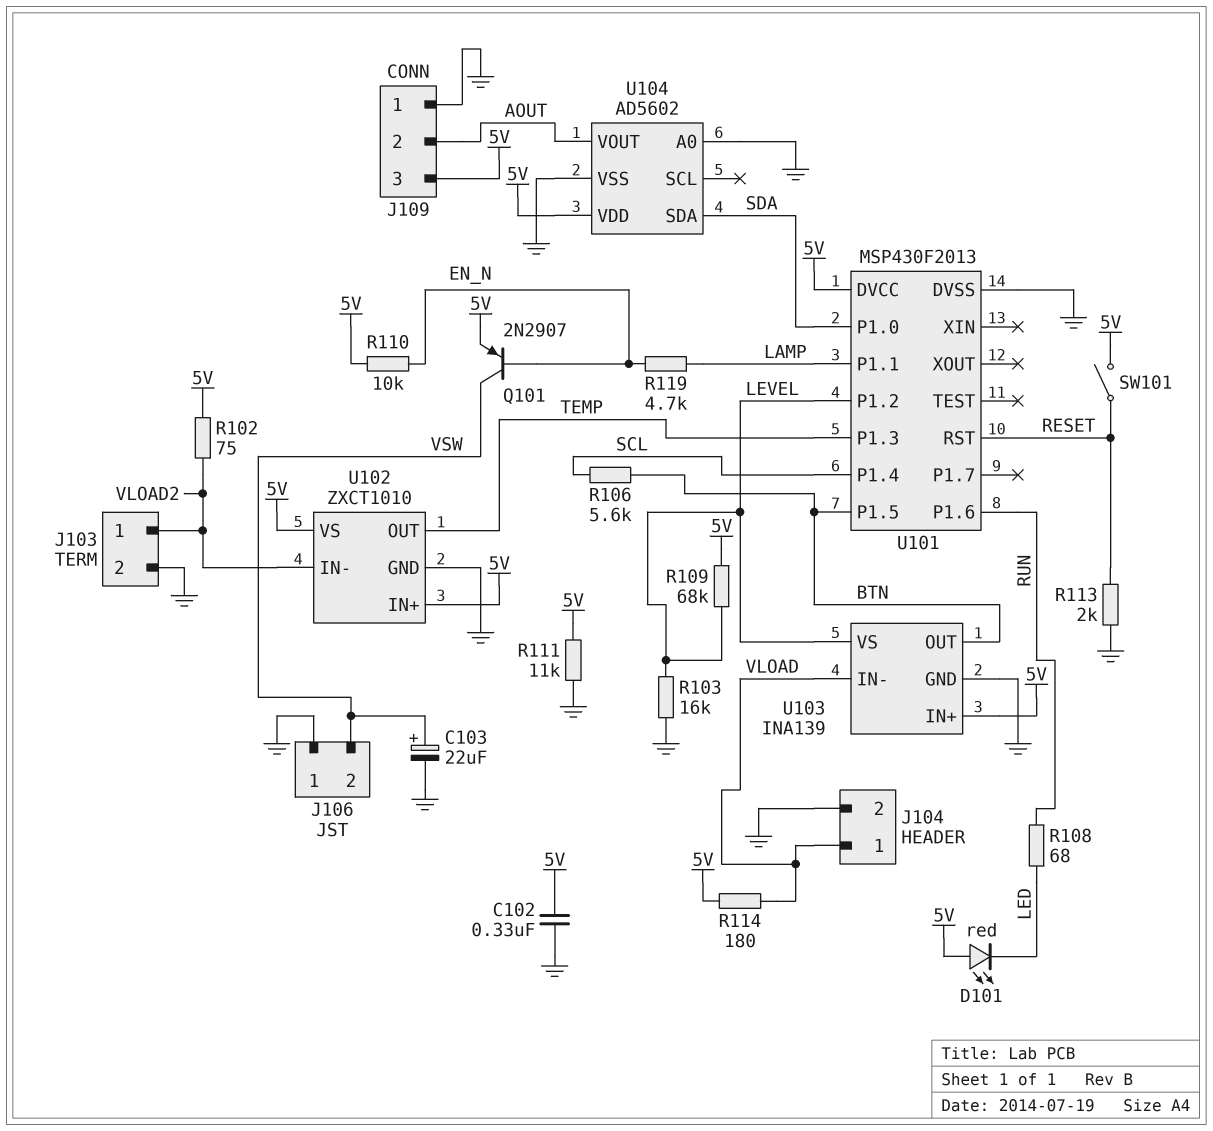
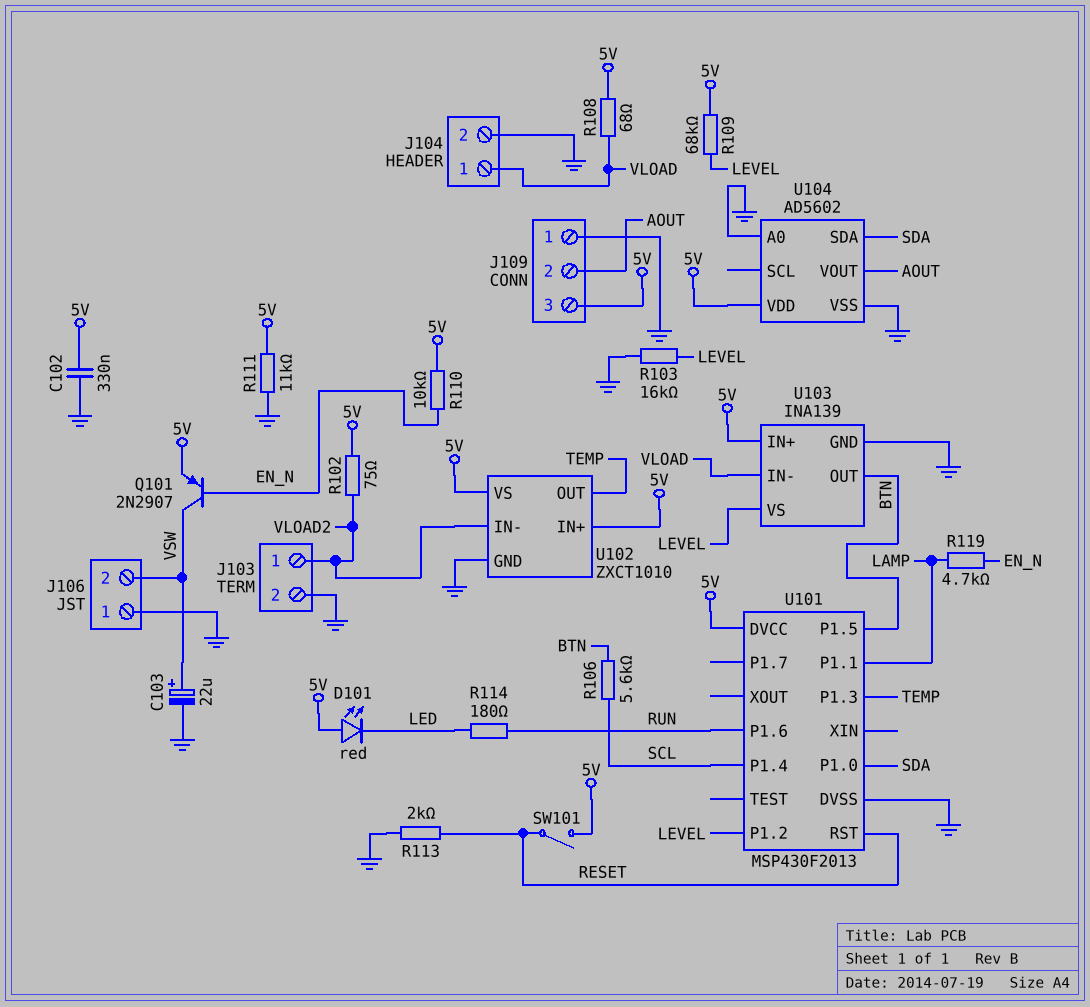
R108: 68 (LED, RUN) -> 68 (5V, VLOAD)
R114: 180 (5V, VLOAD) -> 180 (LED, RUN)

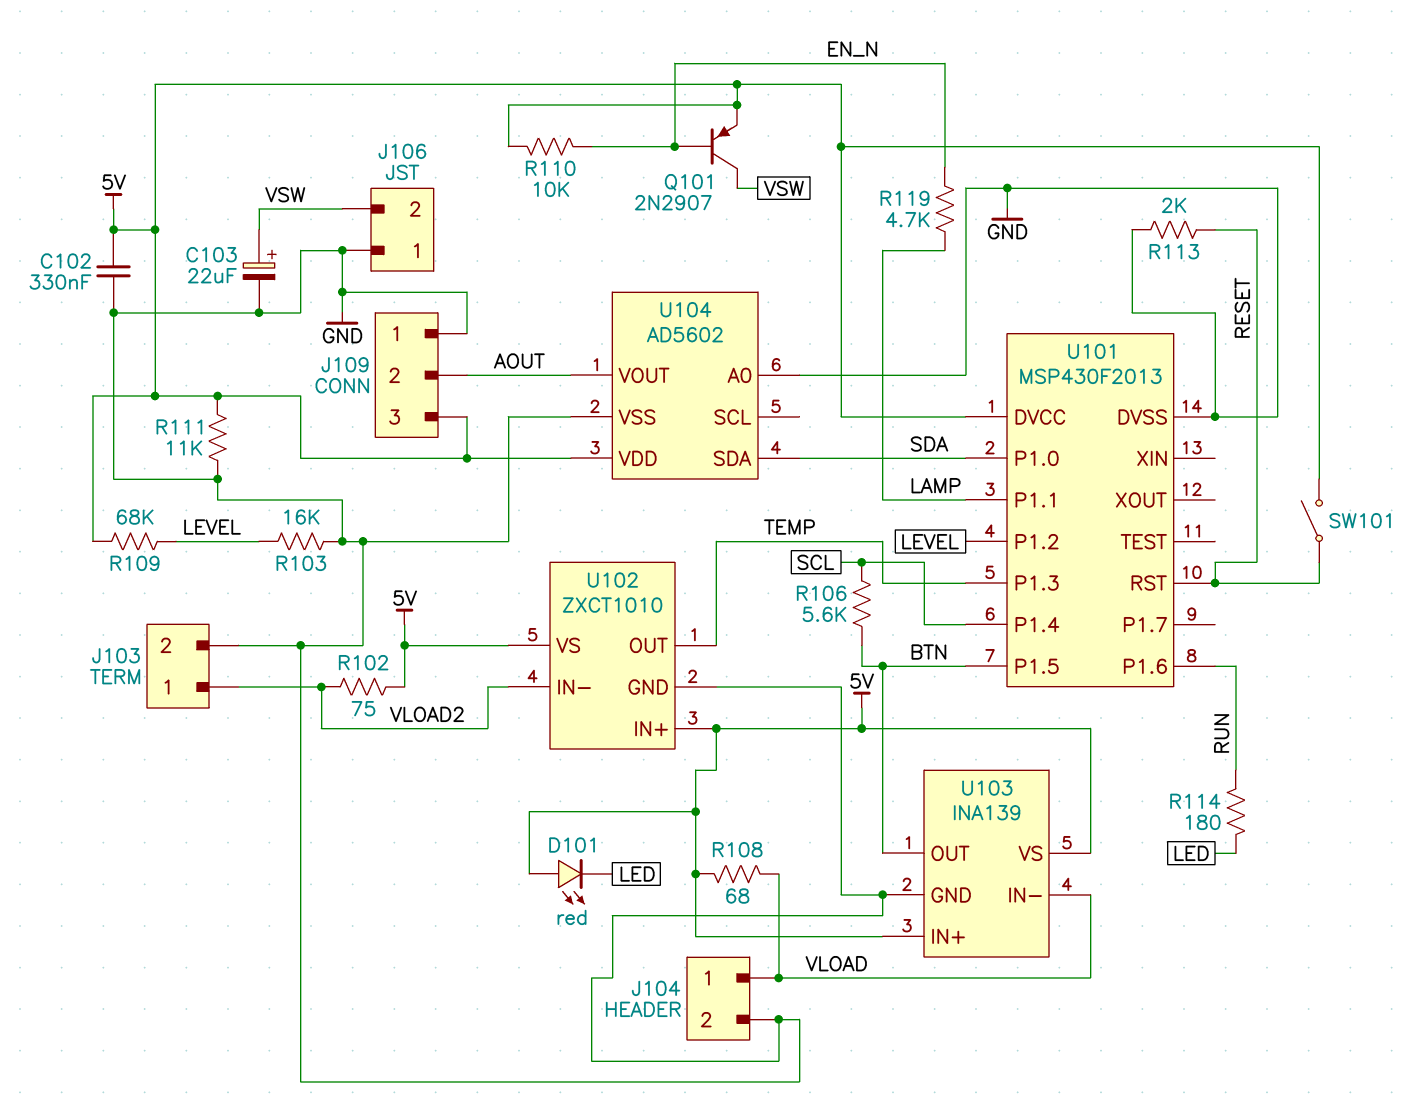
U103 pin VS: LEVEL -> 5V

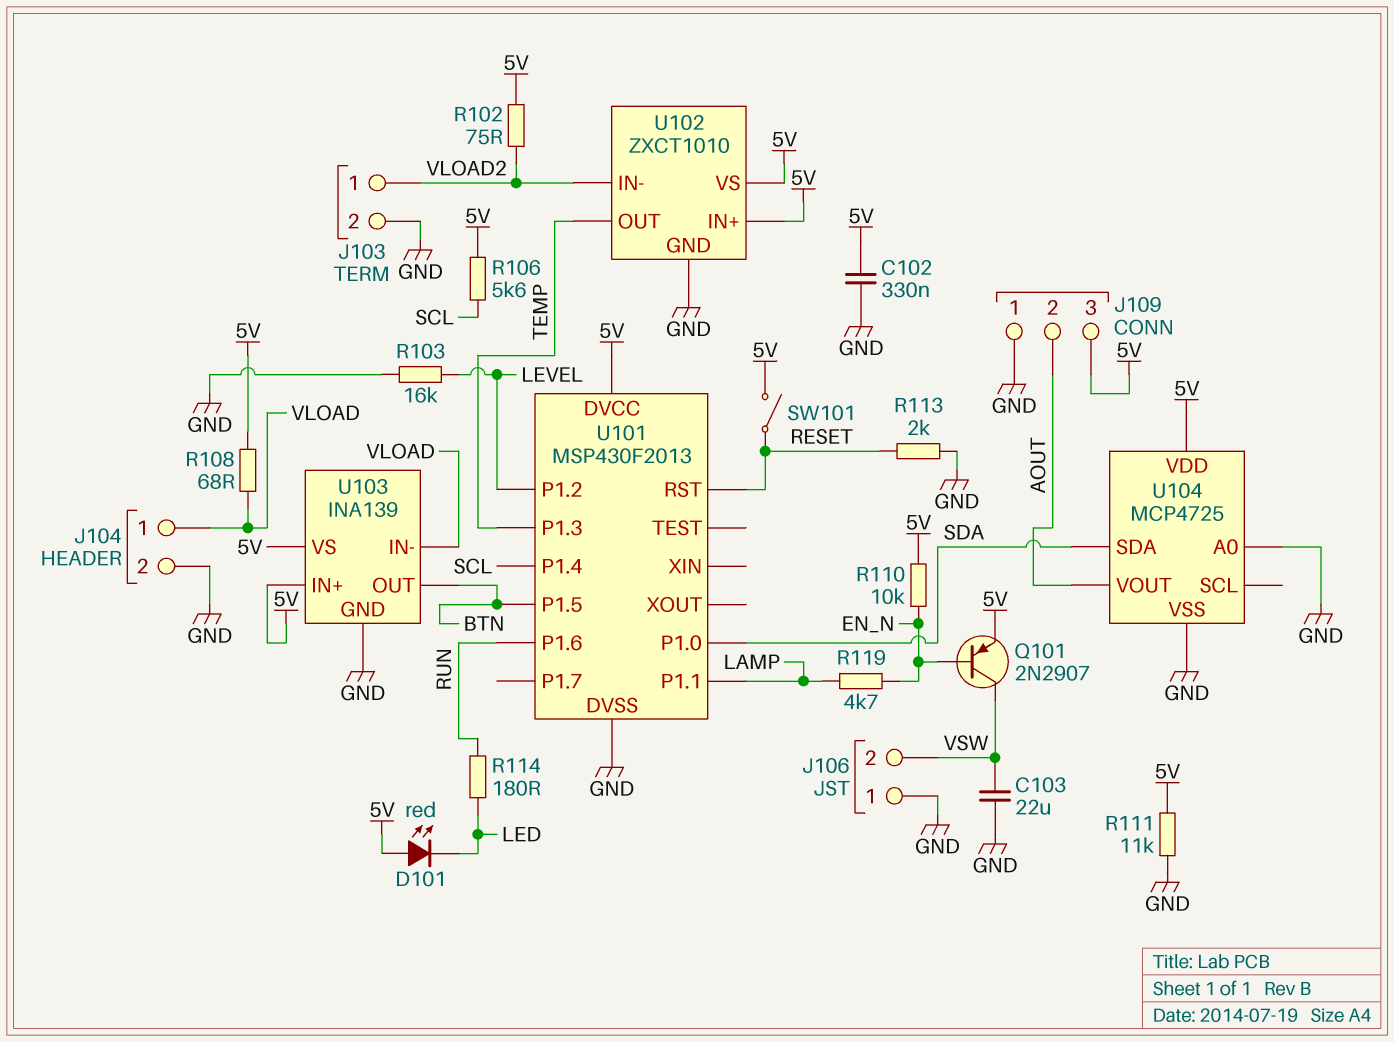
C103: 22uF (plus VSW, minus GND) -> 22uF (GND, VSW)
R106: 5.6k (BTN, SCL) -> 5.6k (5V, SCL)
R109: 68k (5V, LEVEL) -> none
U104: AD5602 -> MCP4725

